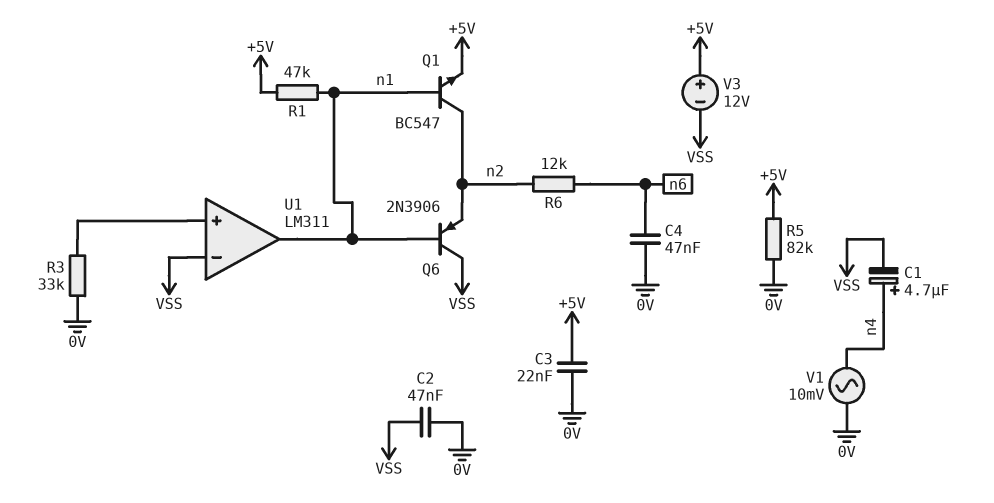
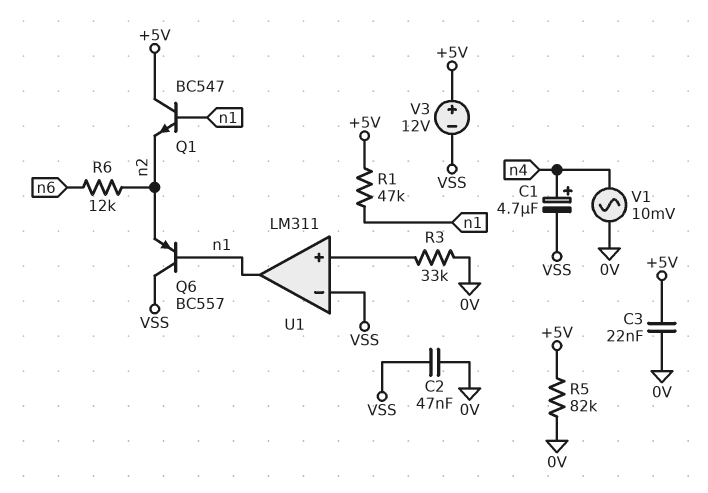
C4: 47nF (0V, n6) -> none
Q1: NPN BC547 (B n1, C n2, E +5V) -> NPN BC547 (B n1, C +5V, E n2)
Q6: PNP 2N3906 (B n1, C VSS, E n2) -> PNP BC557 (B n1, C VSS, E n2)

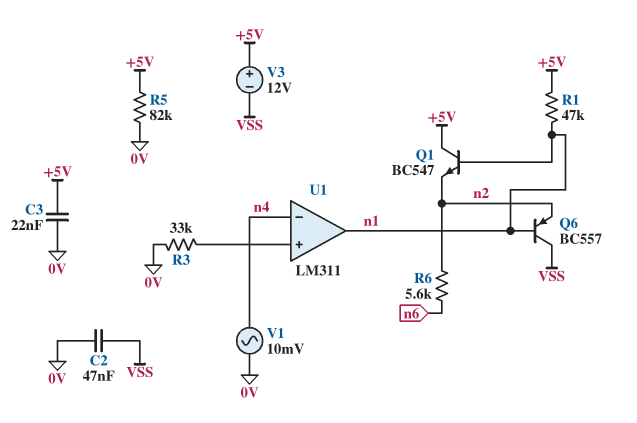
C1: 4.7uF (plus n4, minus VSS) -> none
R6: 12k (n2, n6) -> 5.6k (n2, n6)
U1 pin in-: VSS -> n4

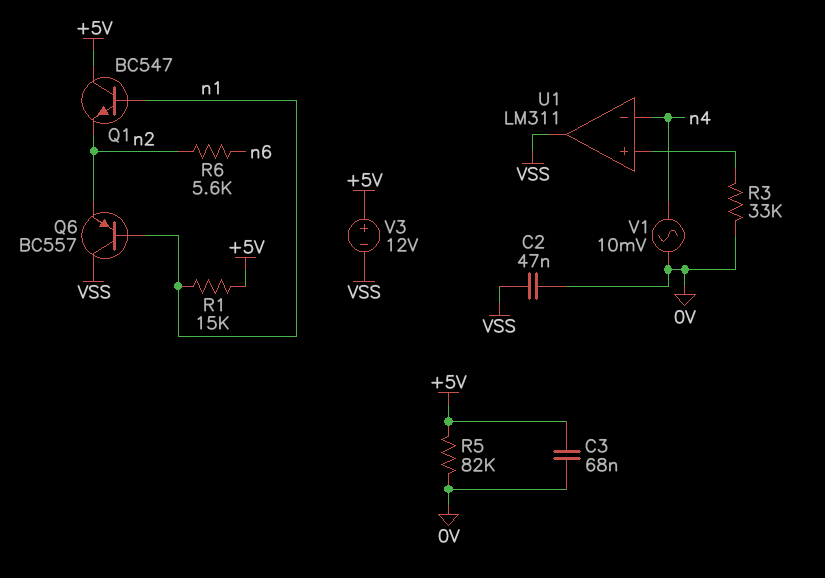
C3: 22nF (+5V, 0V) -> 68nF (+5V, 0V)
R1: 47k (+5V, n1) -> 15k (+5V, n1)
U1 pin out: n1 -> VSS

